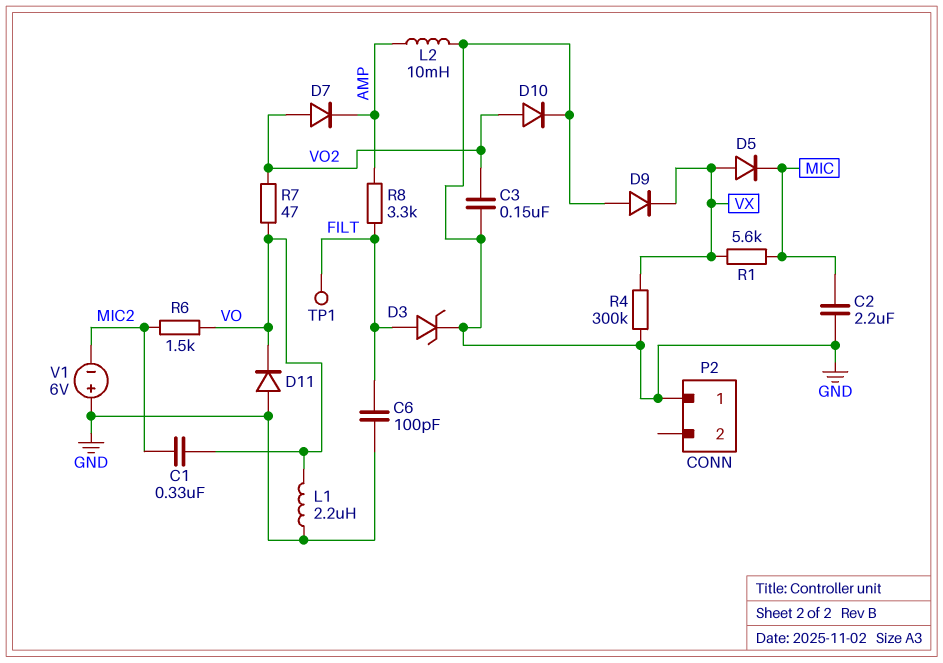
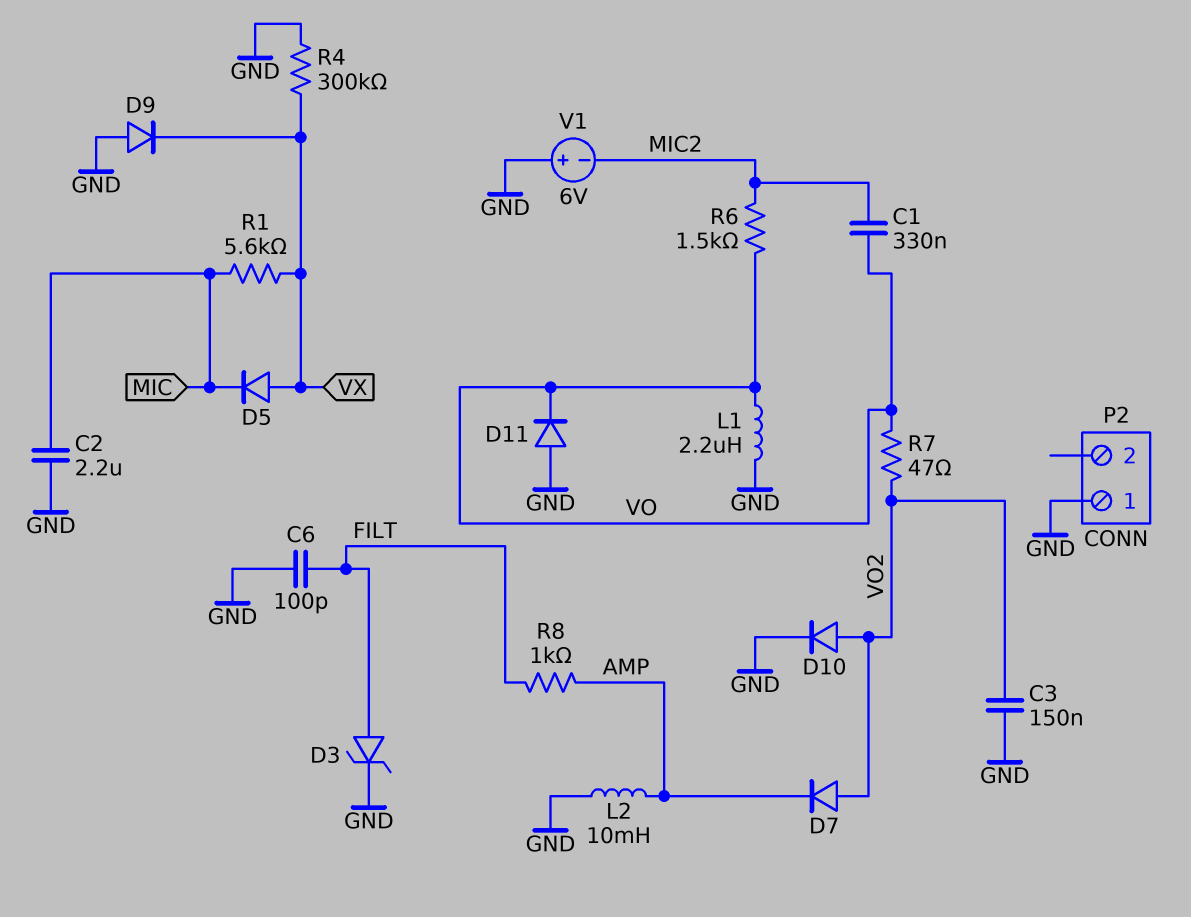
R8: 3.3k (AMP, FILT) -> 1k (AMP, FILT)
TP1: test point (FILT) -> none

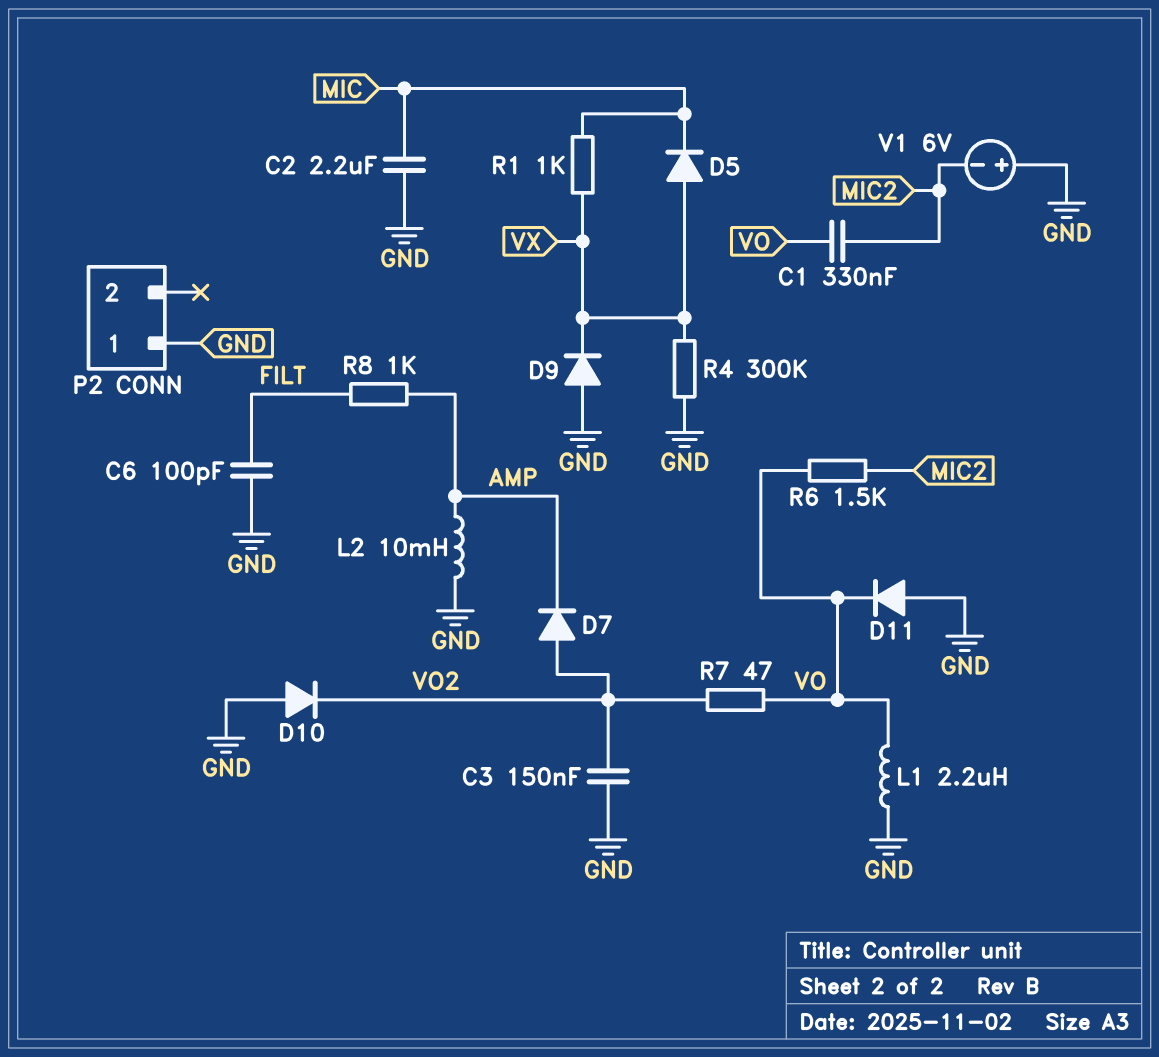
D3: zener (A FILT, K GND) -> none
D10: diode (A VO2, K GND) -> diode (A GND, K VO2)
R1: 5.6k (MIC, VX) -> 1k (MIC, VX)

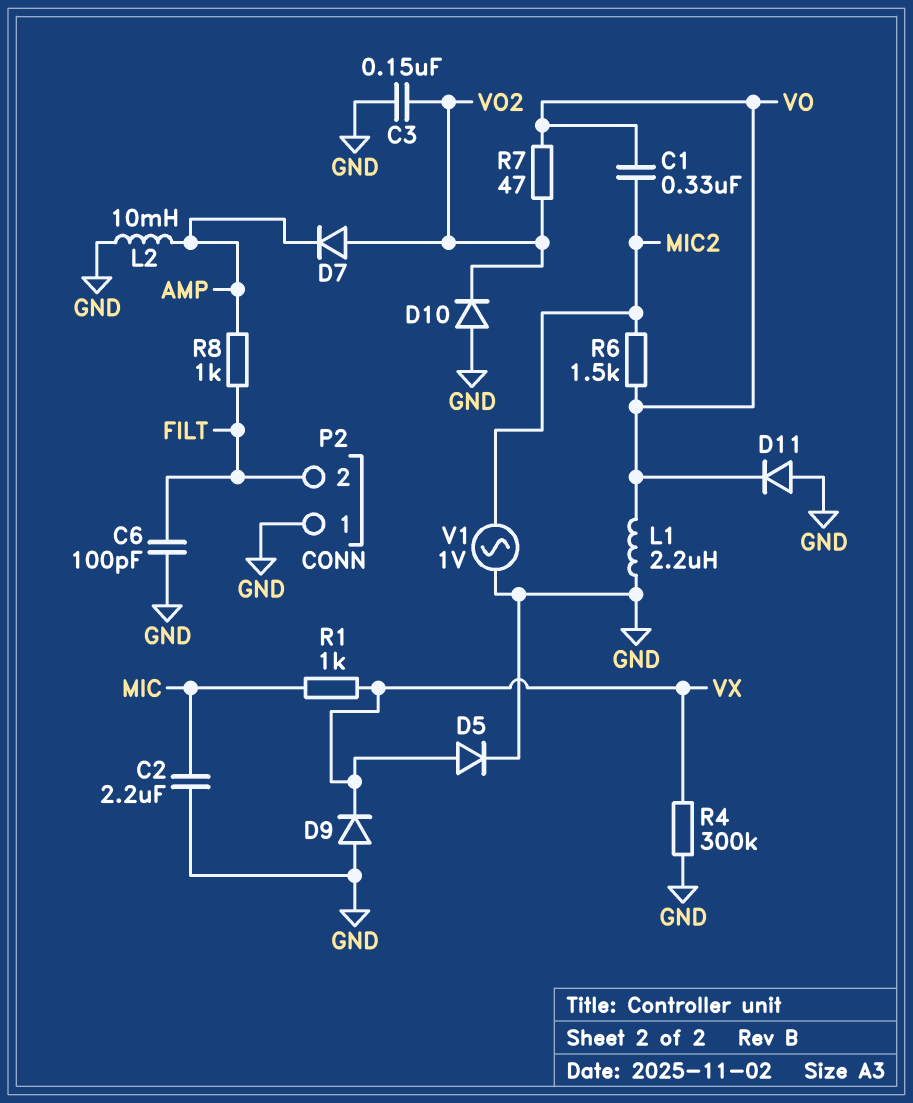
D5: diode (A VX, K MIC) -> diode (A VX, K GND)
P2 pin 2: none -> FILT
V1: 6V (plus GND, minus MIC2) -> AC 1V (GND, MIC2)

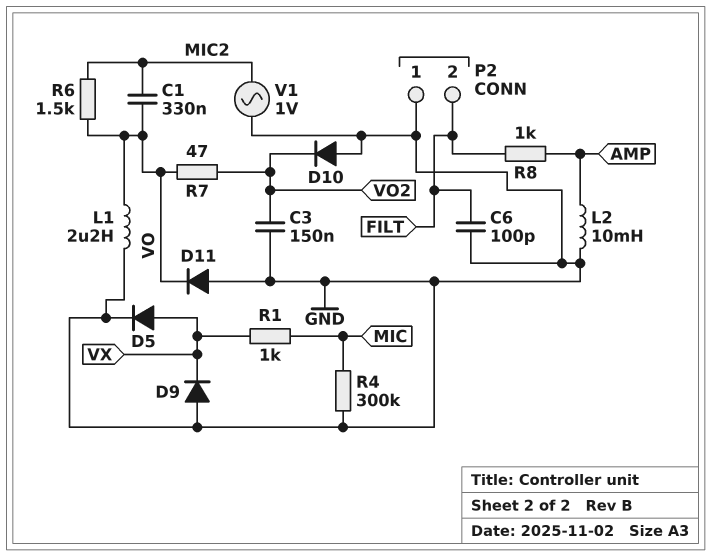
C2: 2.2uF (GND, MIC) -> none
D7: diode (A VO2, K AMP) -> none
R4: 300k (GND, VX) -> 300k (GND, MIC)

